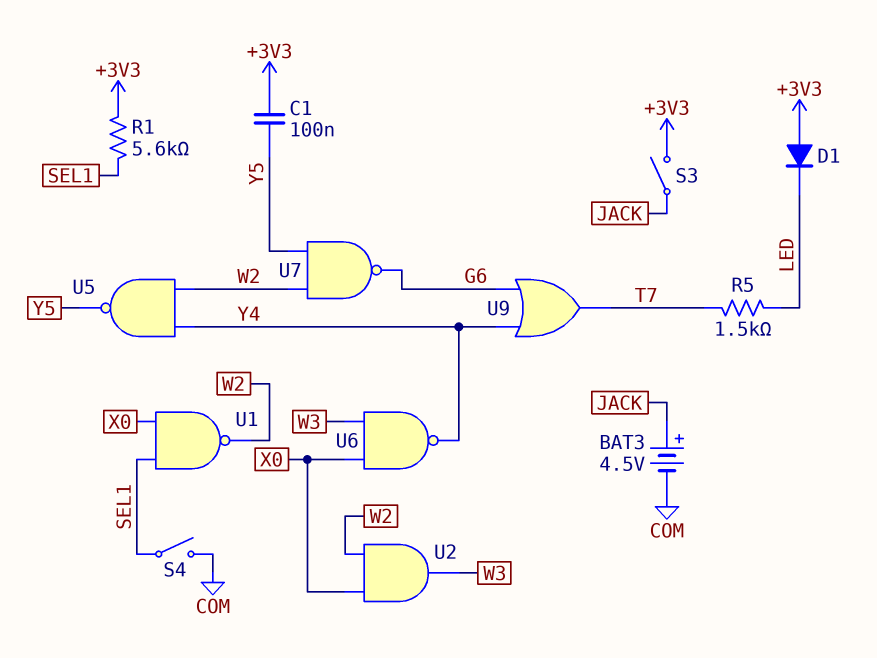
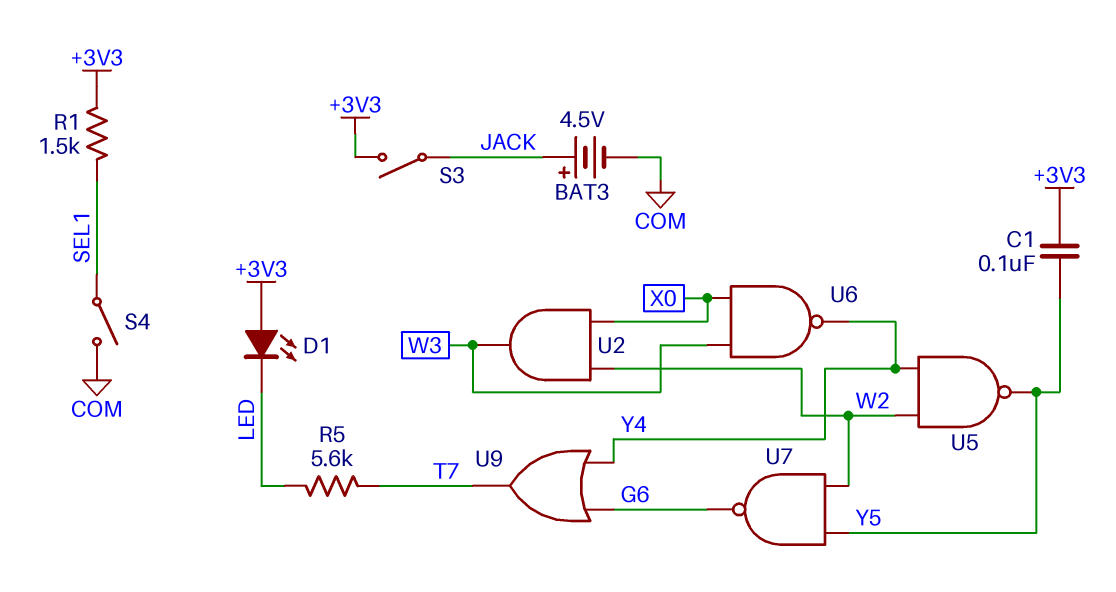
D1: diode (A +3V3, K LED) -> LED (A +3V3, K LED)
R1: 5.6k (+3V3, SEL1) -> 1.5k (+3V3, SEL1)
R5: 1.5k (LED, T7) -> 5.6k (LED, T7)
U1: NAND (in SEL1, in X0, out W2) -> none

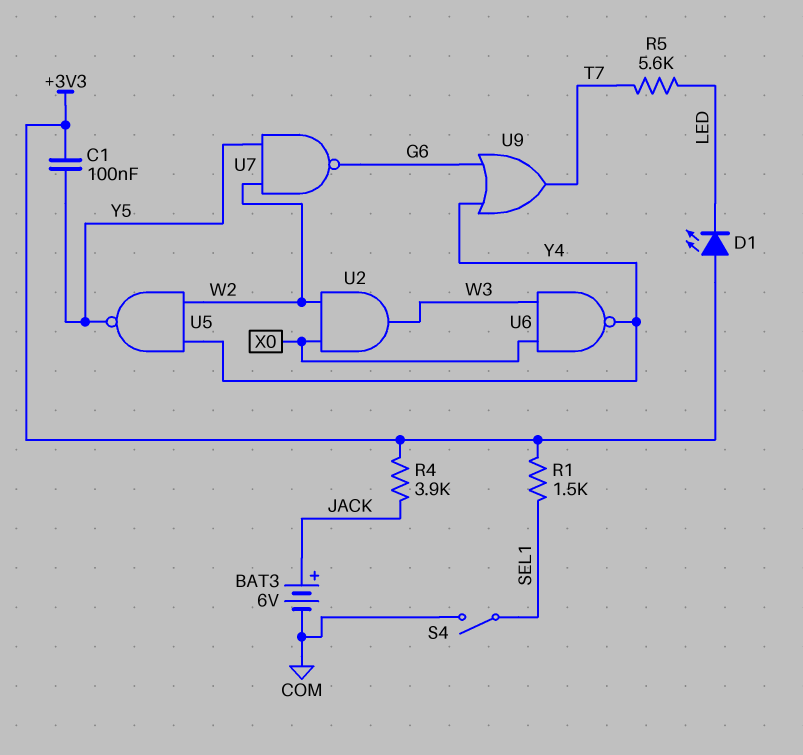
BAT3: 4.5V (plus JACK, minus COM) -> 6V (plus JACK, minus COM)
R4: none -> 3.9k (+3V3, JACK)
S3: switch (+3V3, JACK) -> none

